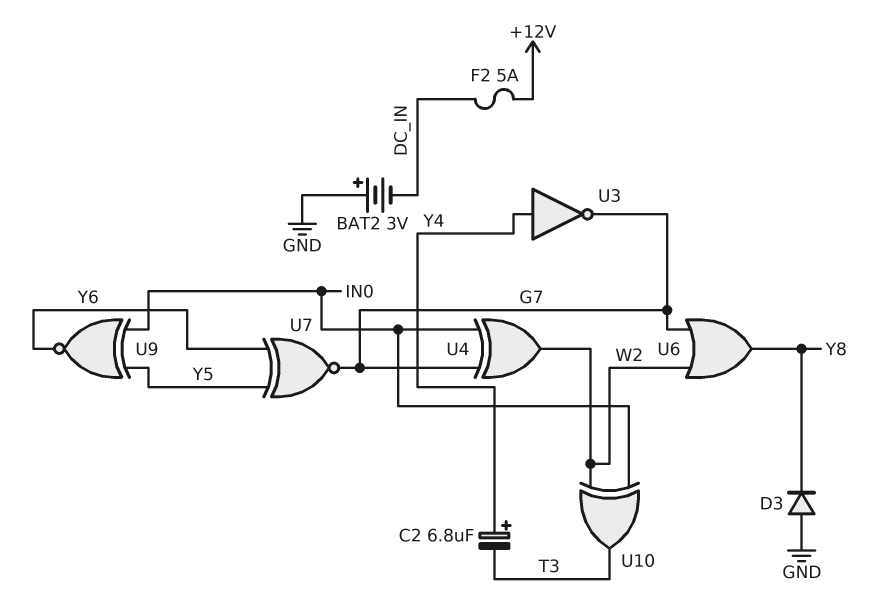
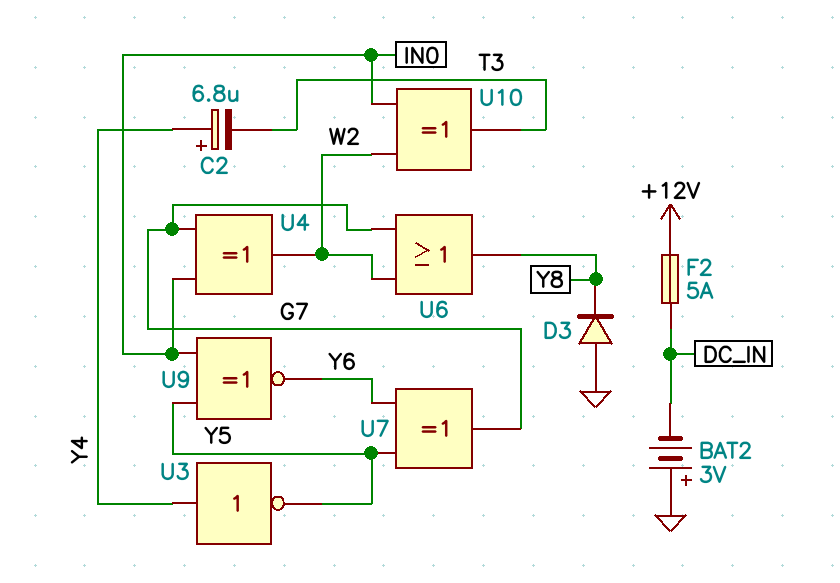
U3: NOT (in Y4, out G7) -> NOT (in Y4, out Y5)
U7: XNOR (in Y5, in Y6, out G7) -> XOR (in Y5, in Y6, out G7)

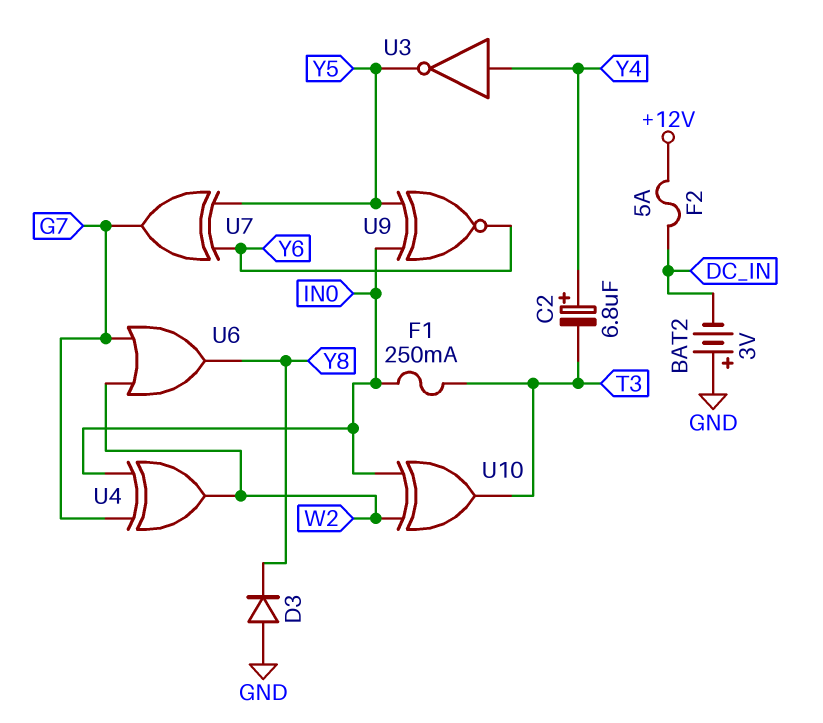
F1: none -> 250mA (IN0, T3)

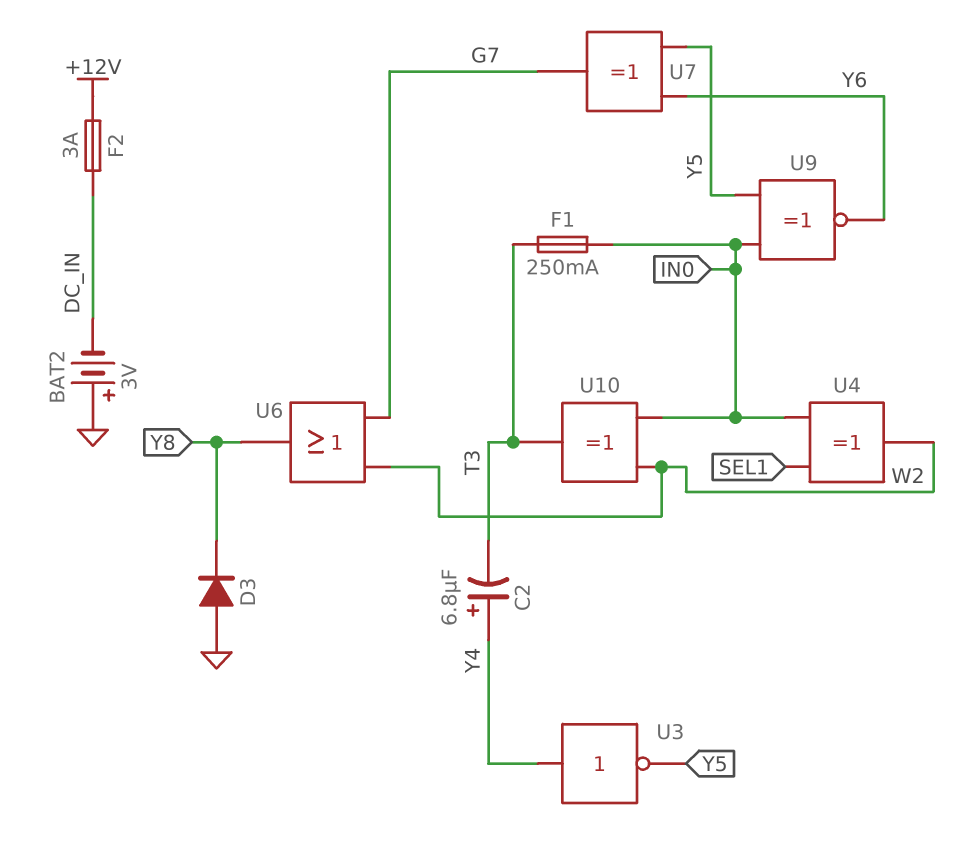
F2: 5A (+12V, DC_IN) -> 3A (+12V, DC_IN)
U4: XOR (in G7, in IN0, out W2) -> XOR (in IN0, in SEL1, out W2)

